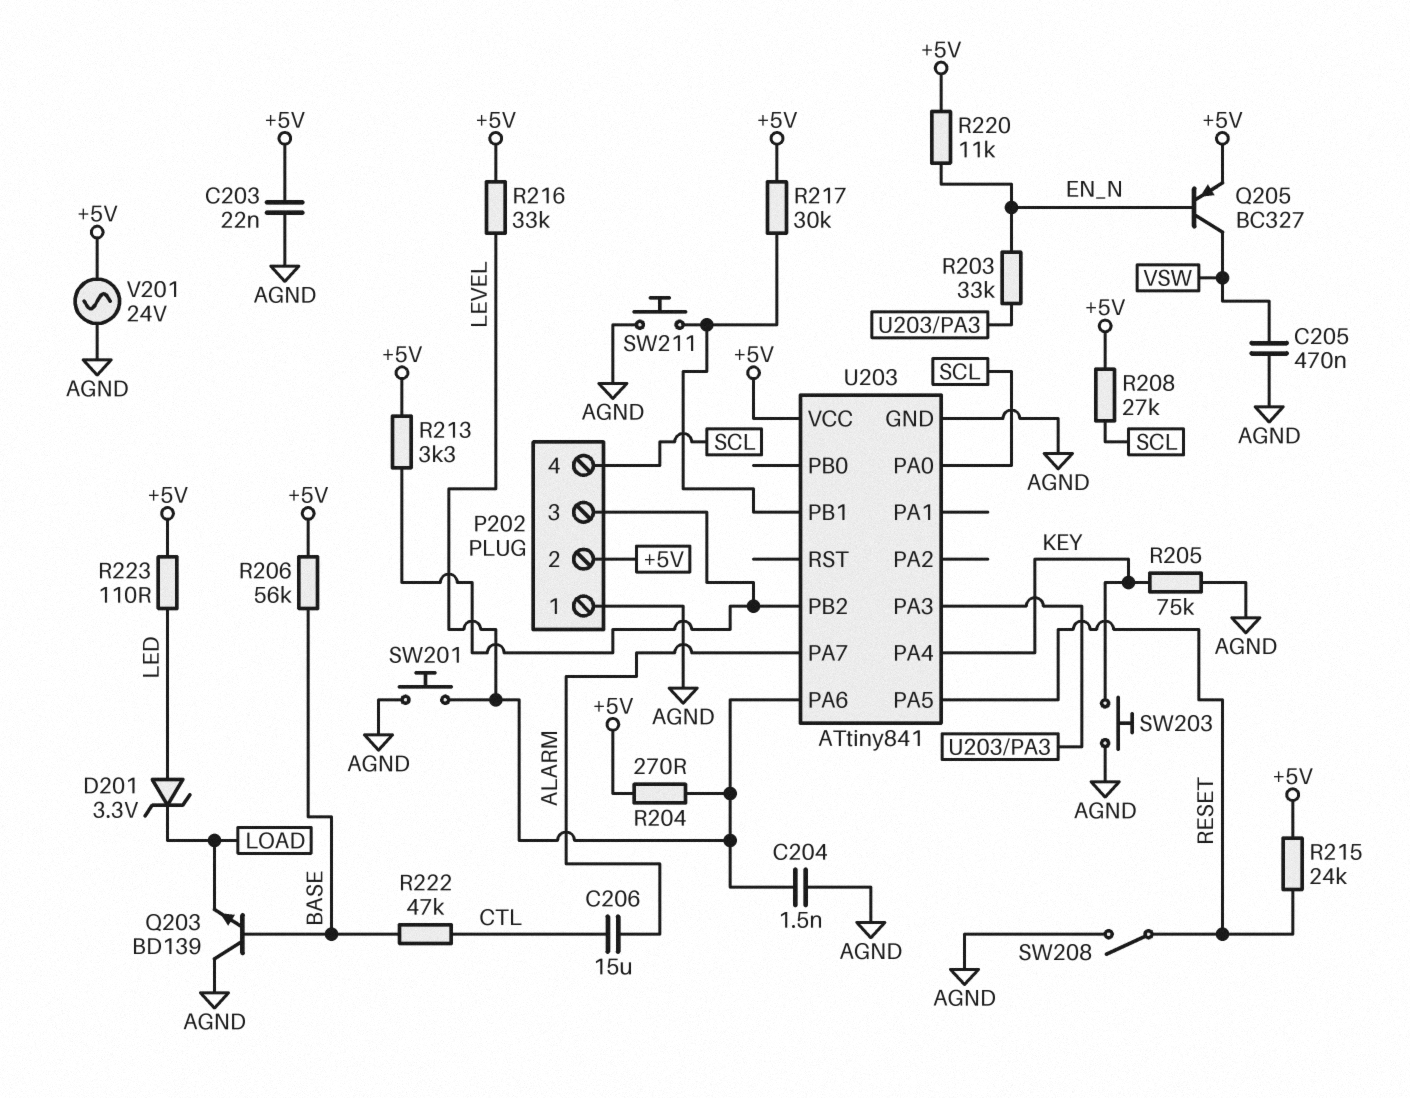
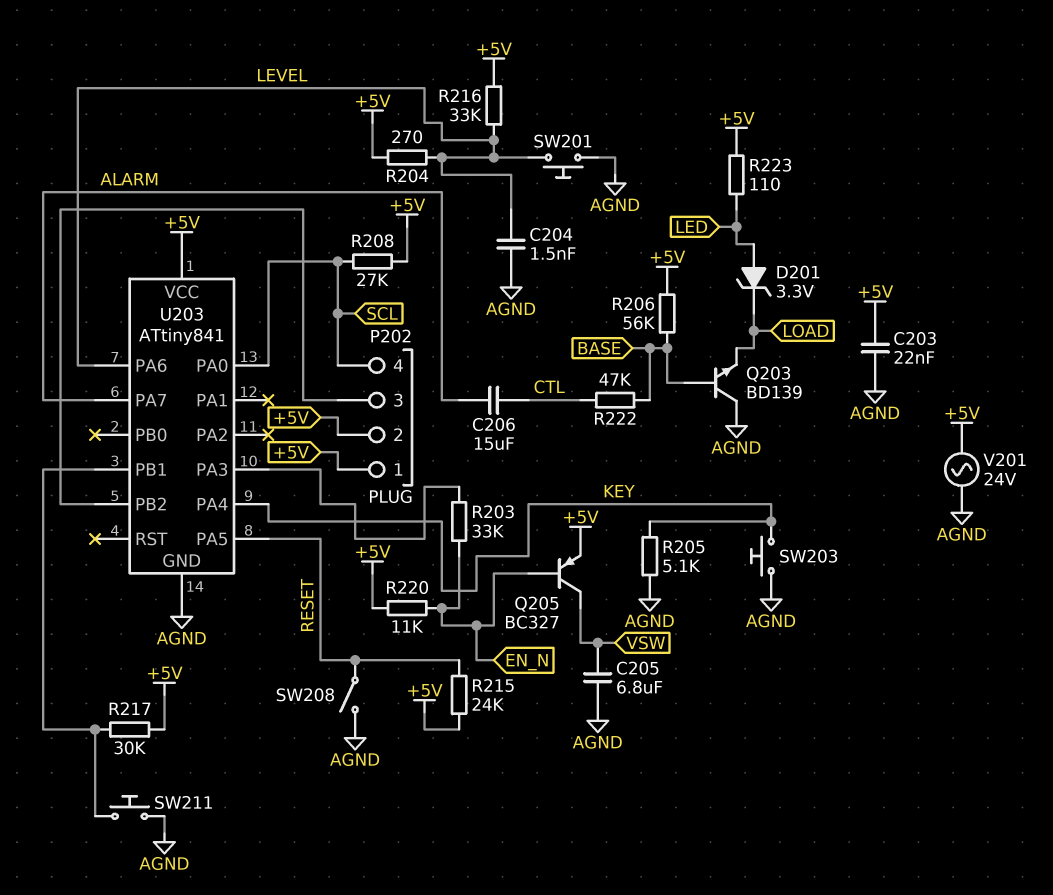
C205: 470nF (AGND, VSW) -> 6.8uF (AGND, VSW)
P202 pin 1: AGND -> +5V
R205: 75k (AGND, KEY) -> 5.1k (AGND, KEY)
R213: 3.3k (+5V, P202/3) -> none

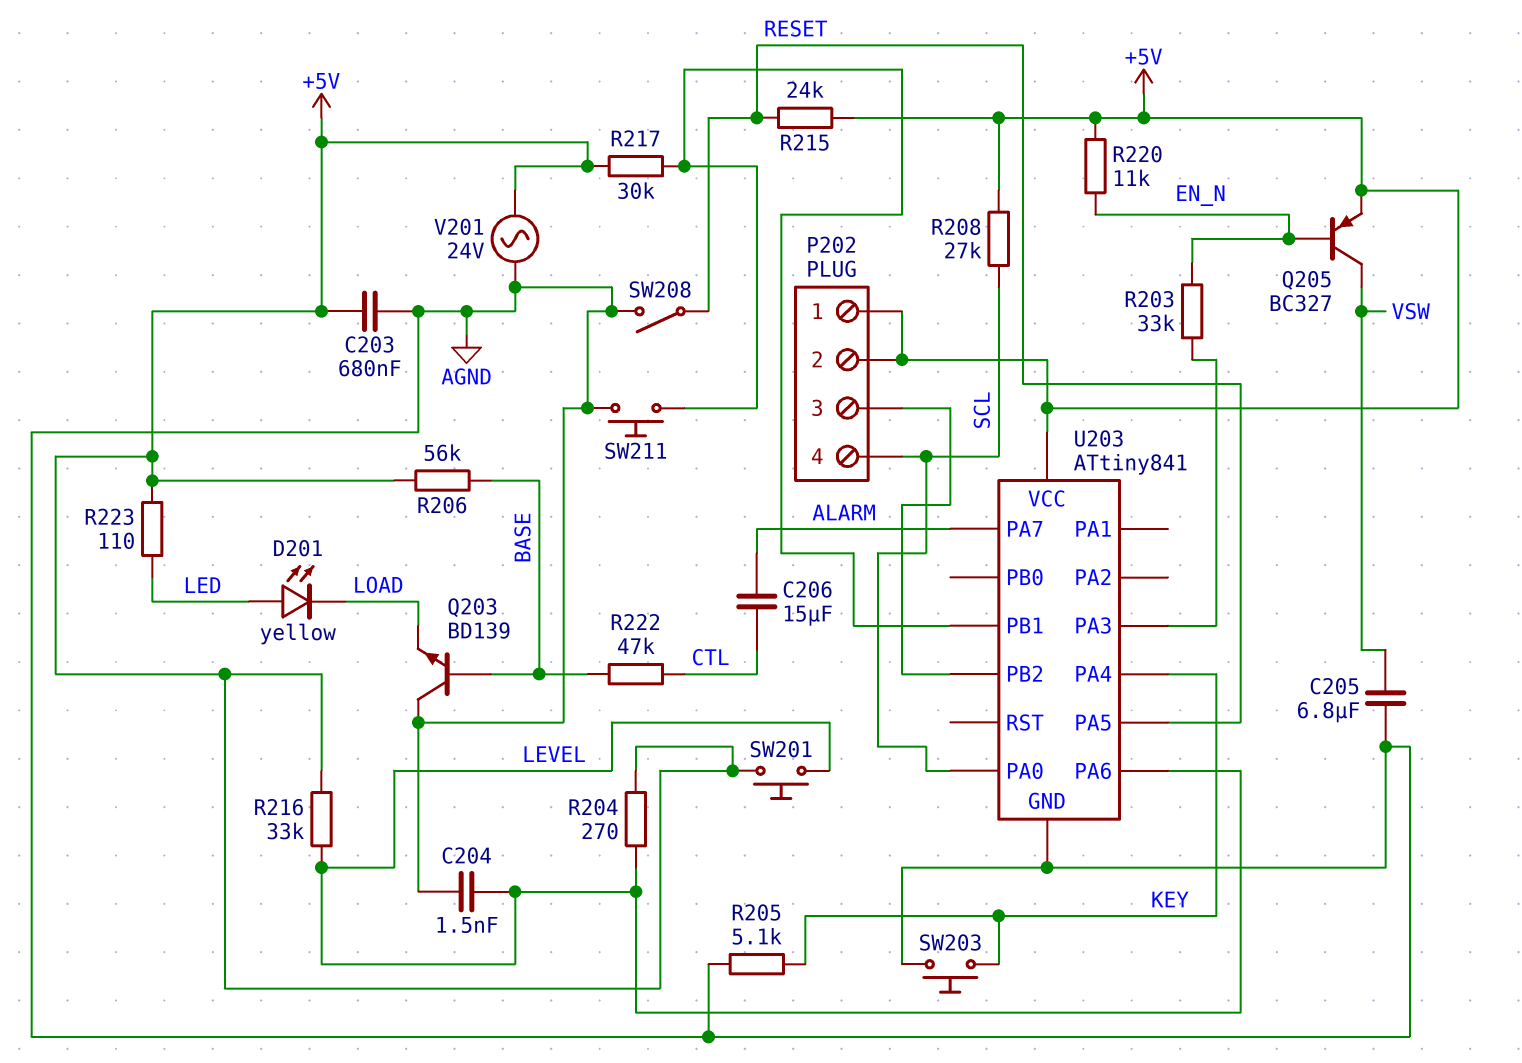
C203: 22nF (+5V, AGND) -> 680nF (+5V, AGND)
D201: zener 3.3V (A LED, K LOAD) -> LED yellow (A LED, K LOAD)
SW201: button (AGND, LEVEL) -> button (+5V, LEVEL)

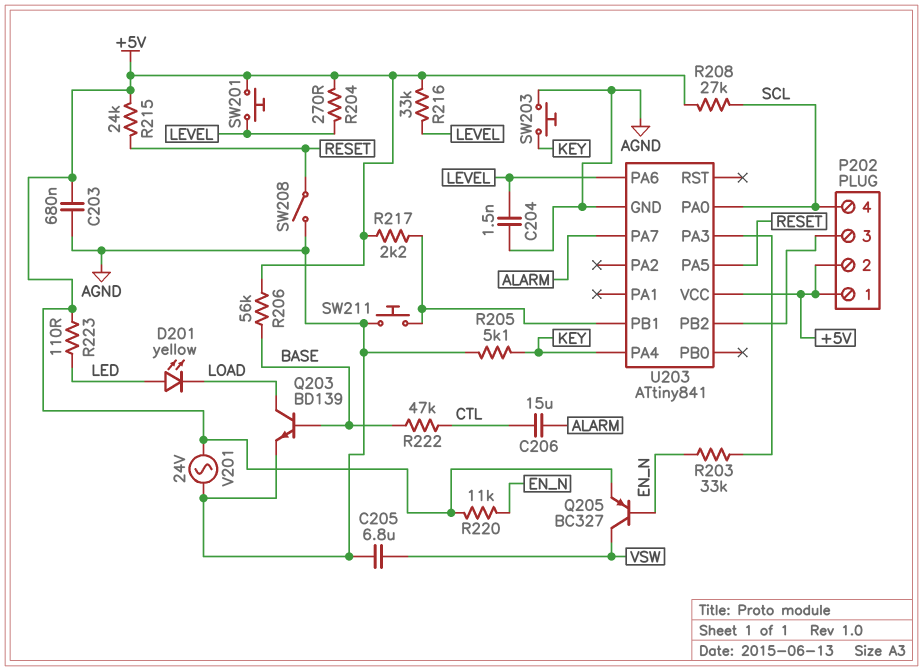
Q203: NPN BD139 (B BASE, C AGND, E LOAD) -> NPN BD139 (B BASE, C LOAD, E AGND)
R217: 30k (+5V, U203/PB1) -> 2.2k (+5V, U203/PB1)

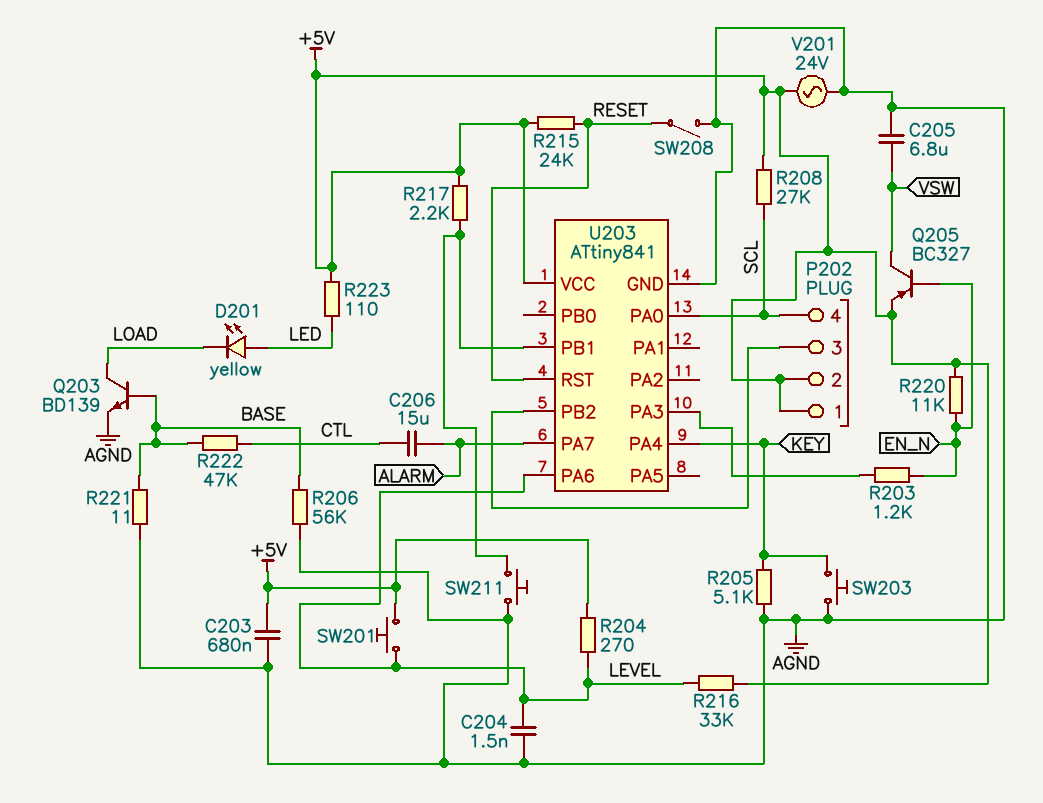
R203: 33k (EN_N, U203/PA3) -> 1.2k (EN_N, U203/PA3)
R206: 56k (+5V, BASE) -> 56k (AGND, BASE)
R221: none -> 11 (AGND, BASE)
U203 pin PA5: RESET -> none
U203 pin RST: none -> RESET

